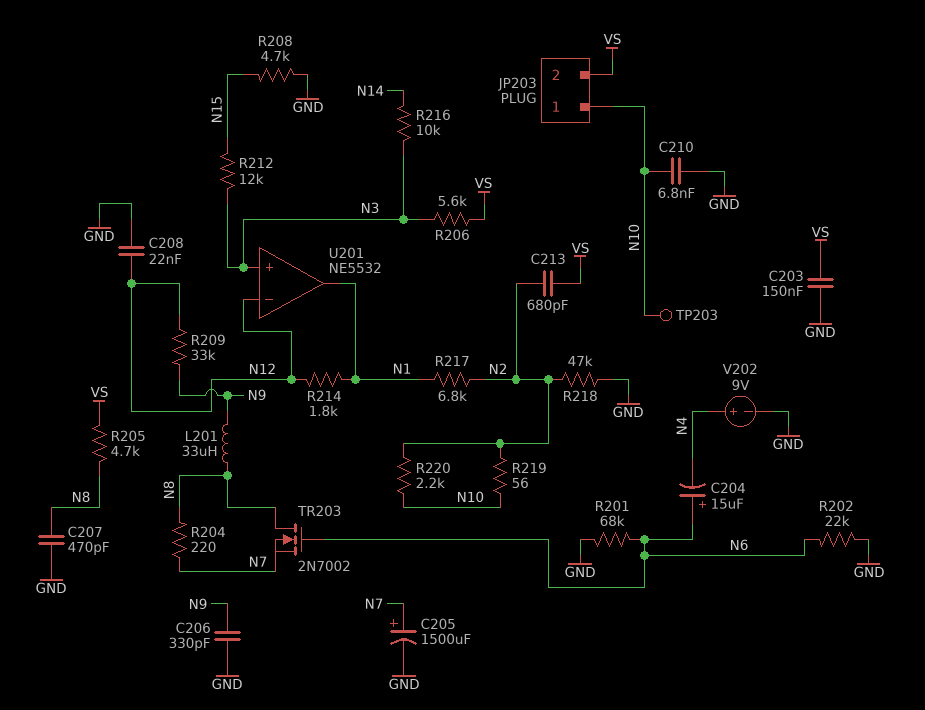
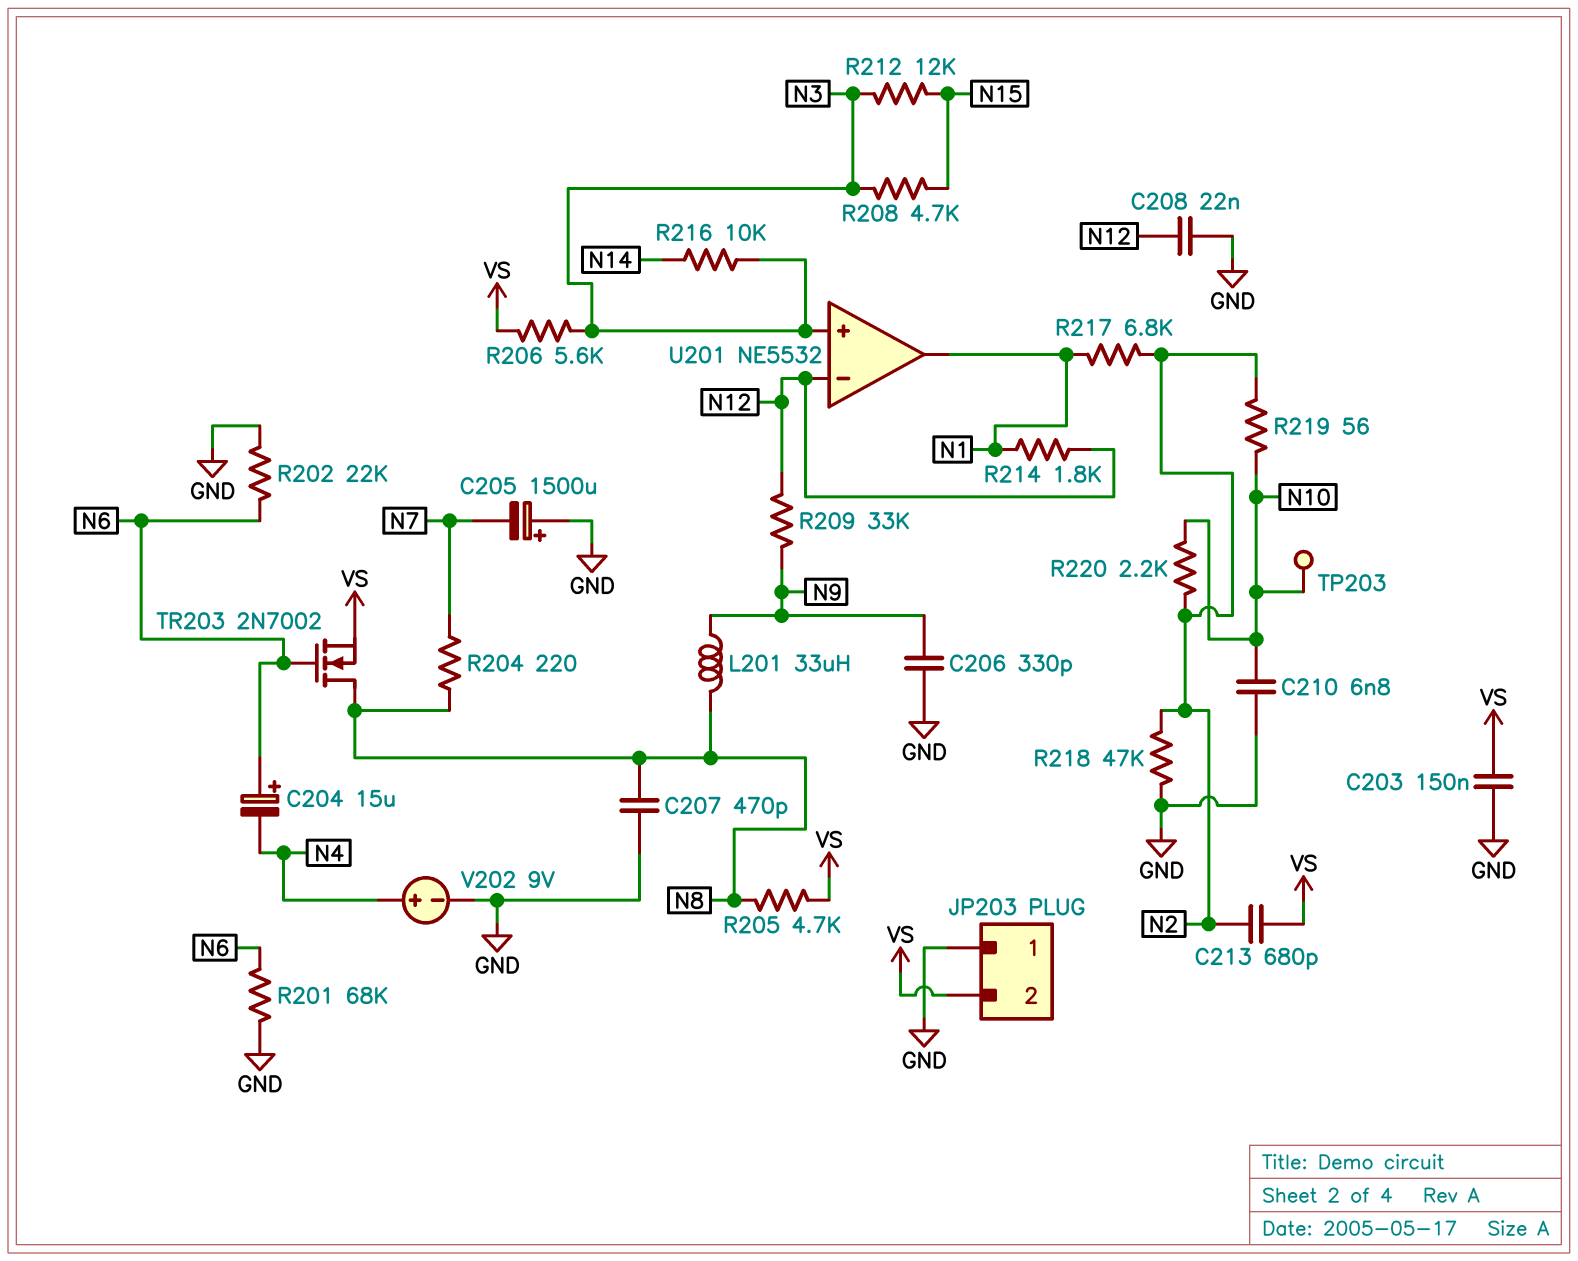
C205: 1500uF (plus N7, minus GND) -> 1500uF (plus GND, minus N7)
JP203 pin 1: N10 -> GND
R208: 4.7k (GND, N15) -> 4.7k (N3, N15)
TR203: NMOS 2N7002 (G N6, D N8, S N7) -> NMOS 2N7002 (G N6, D N8, S VS)

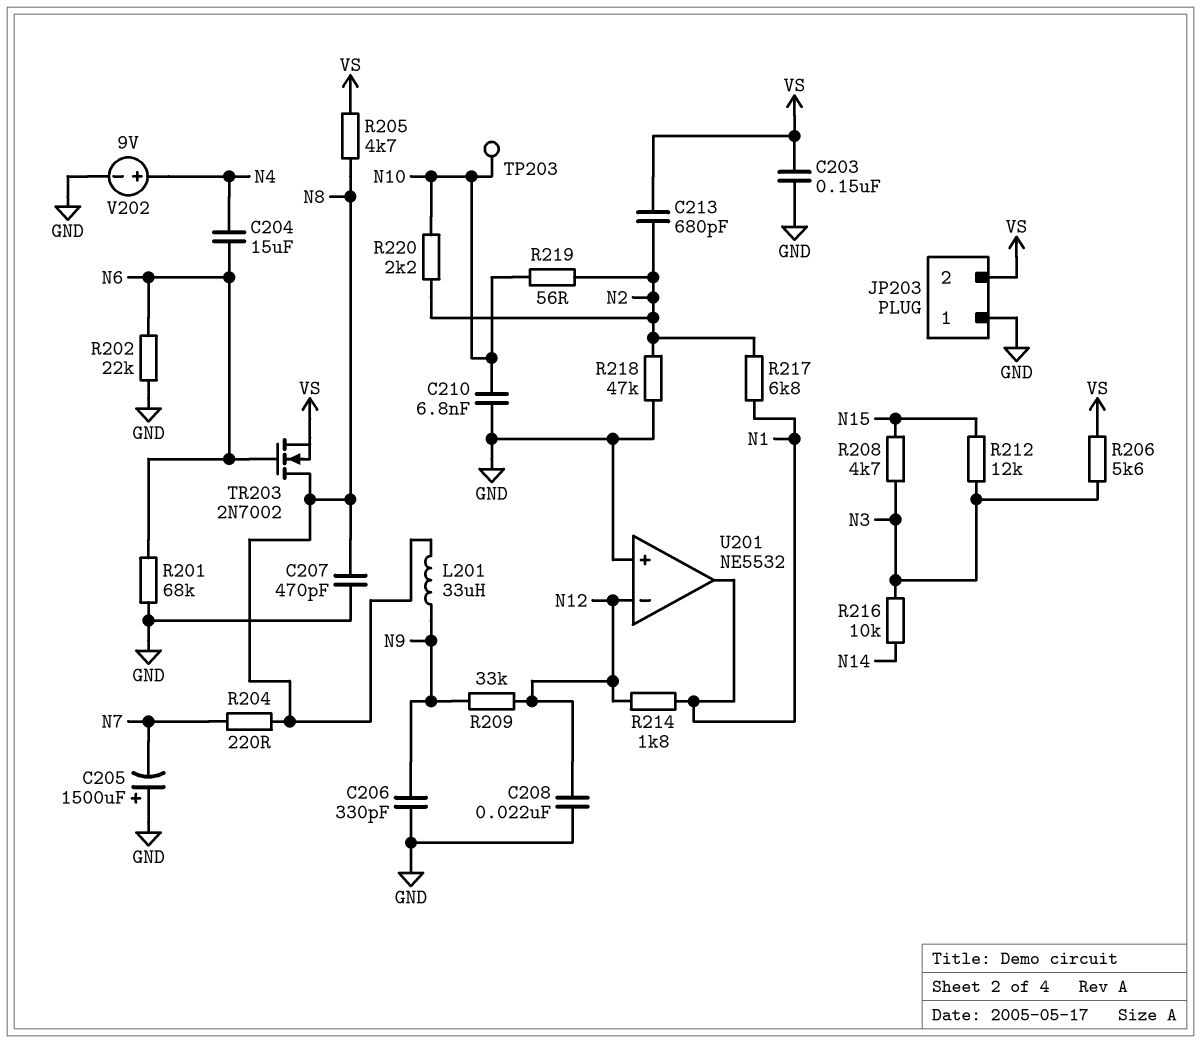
C204: 15uF (plus N6, minus N4) -> 15uF (N4, N6)
U201 pin in+: N3 -> GND

